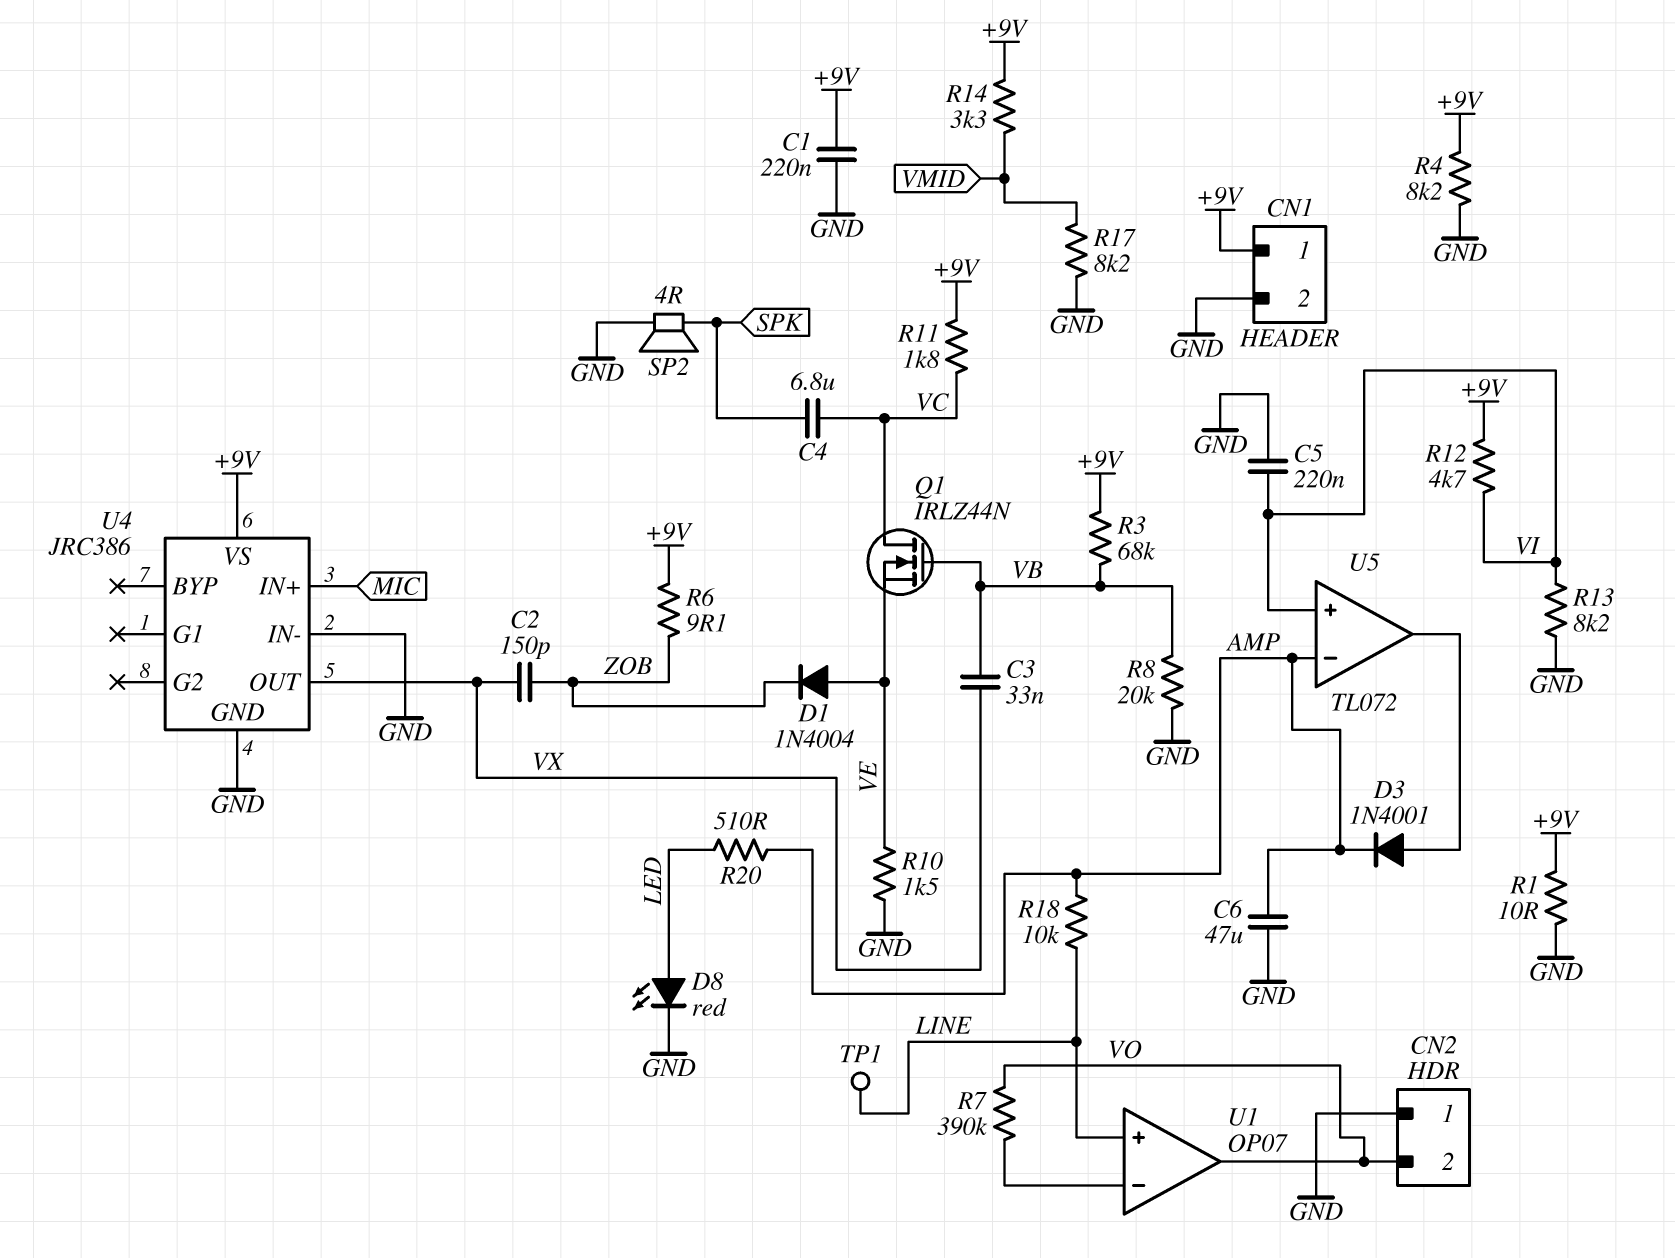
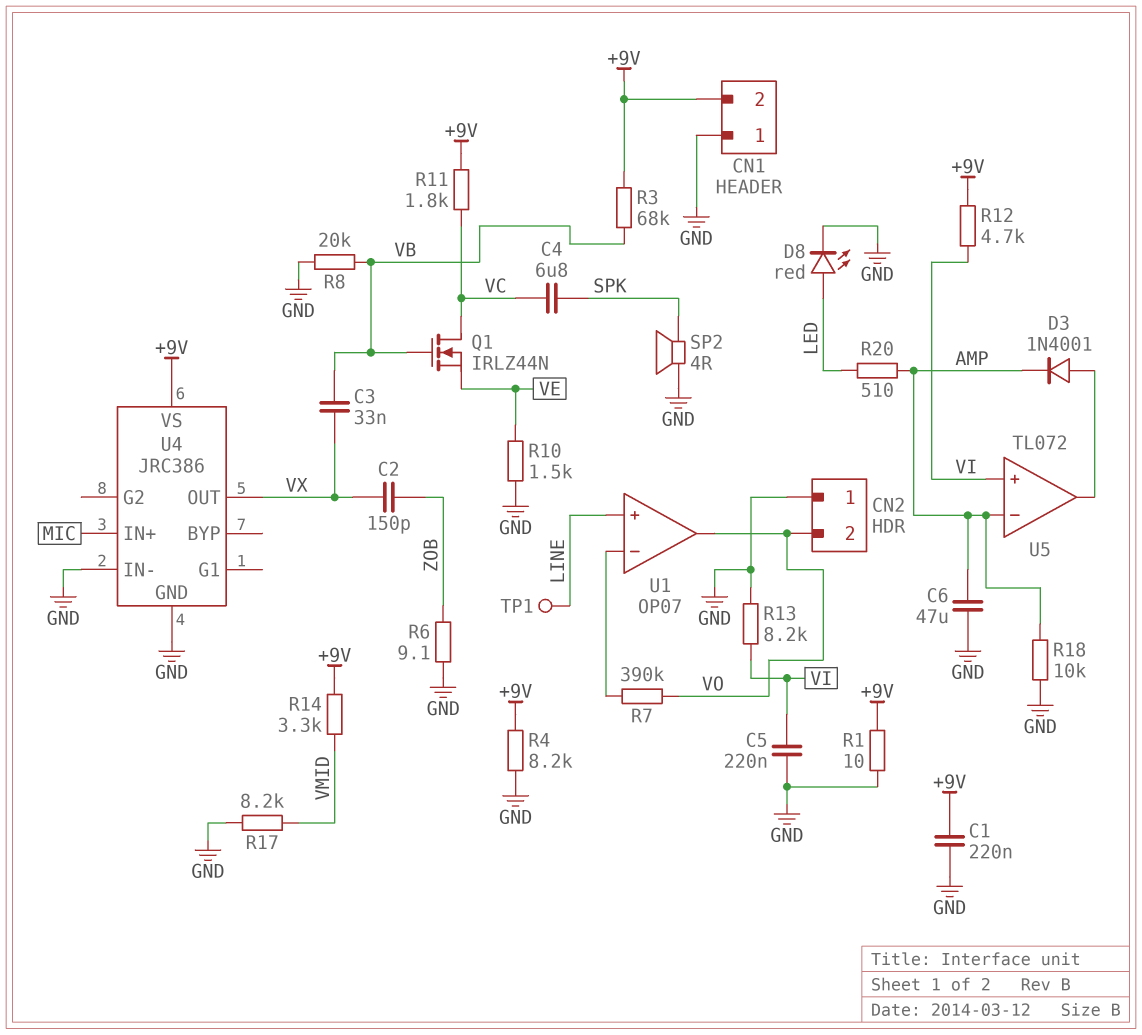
CN1 pin 1: +9V -> GND
CN1 pin 2: GND -> +9V
D1: diode 1N4004 (A VE, K ZOB) -> none
R6: 9.1 (+9V, ZOB) -> 9.1 (GND, ZOB)
R18: 10k (AMP, LINE) -> 10k (AMP, GND)

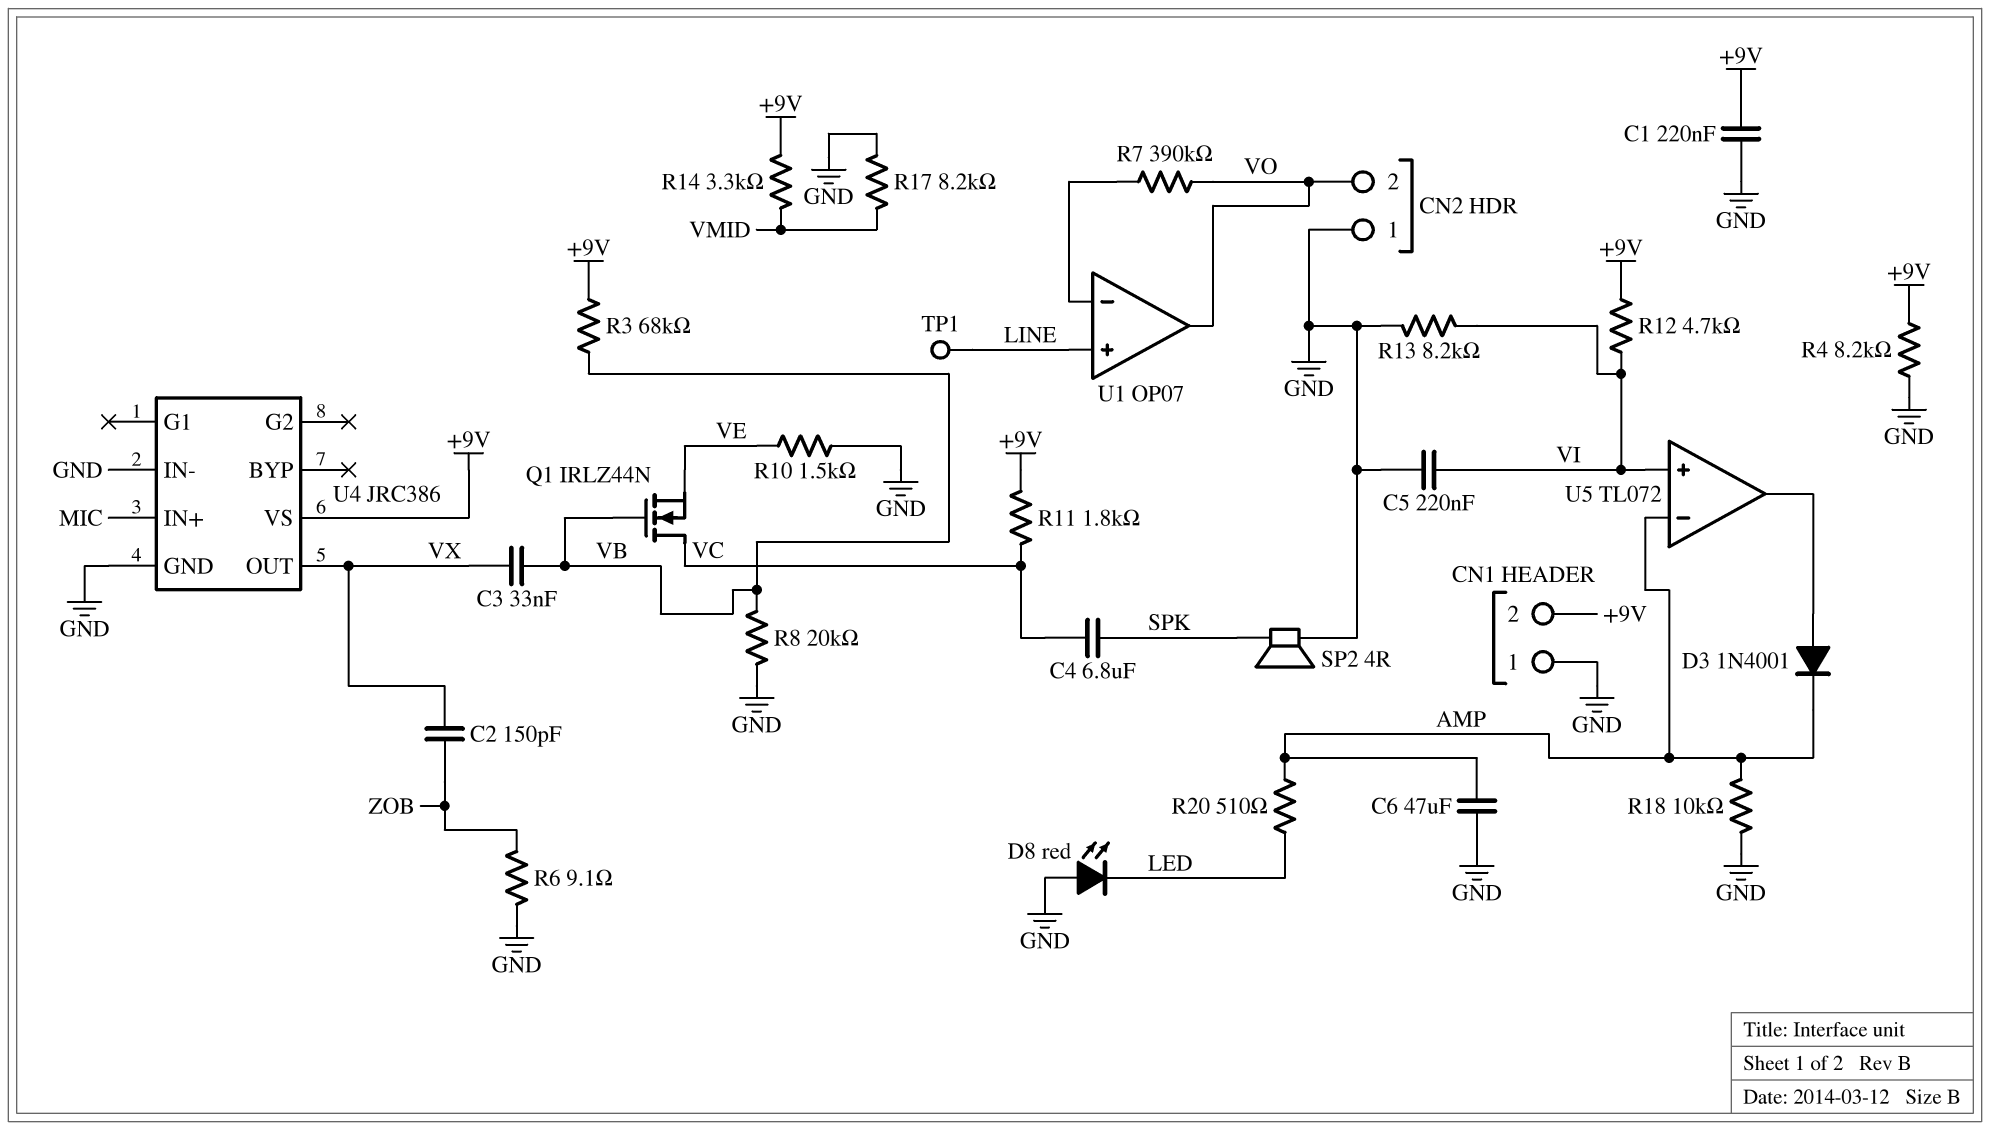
D8: LED red (A LED, K GND) -> LED red (A GND, K LED)
R1: 10 (+9V, GND) -> none

